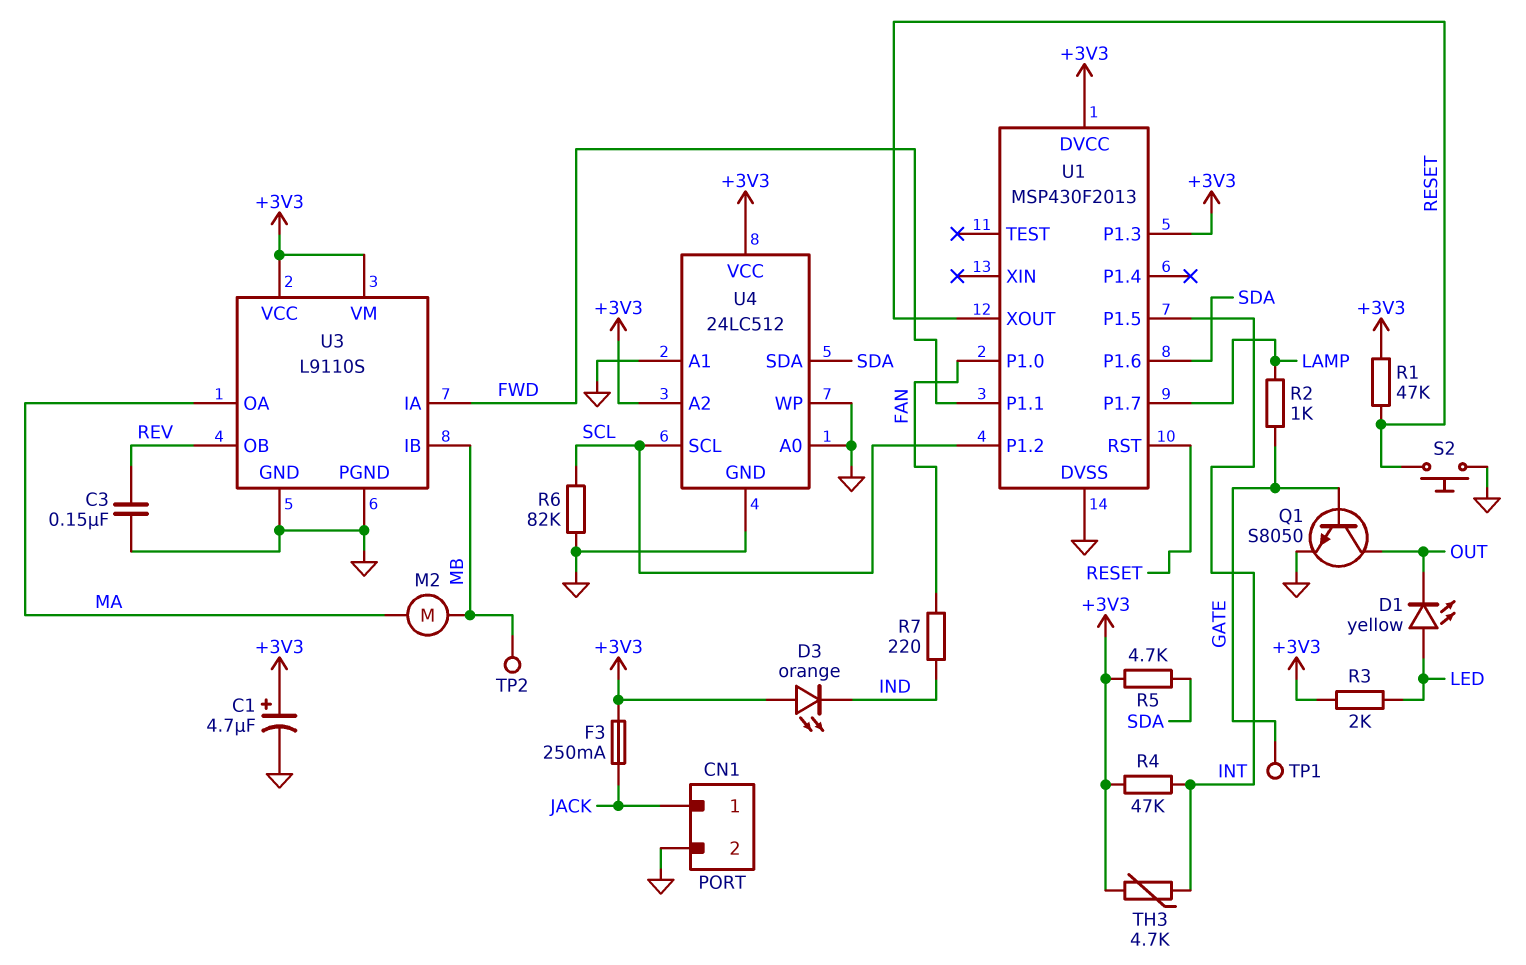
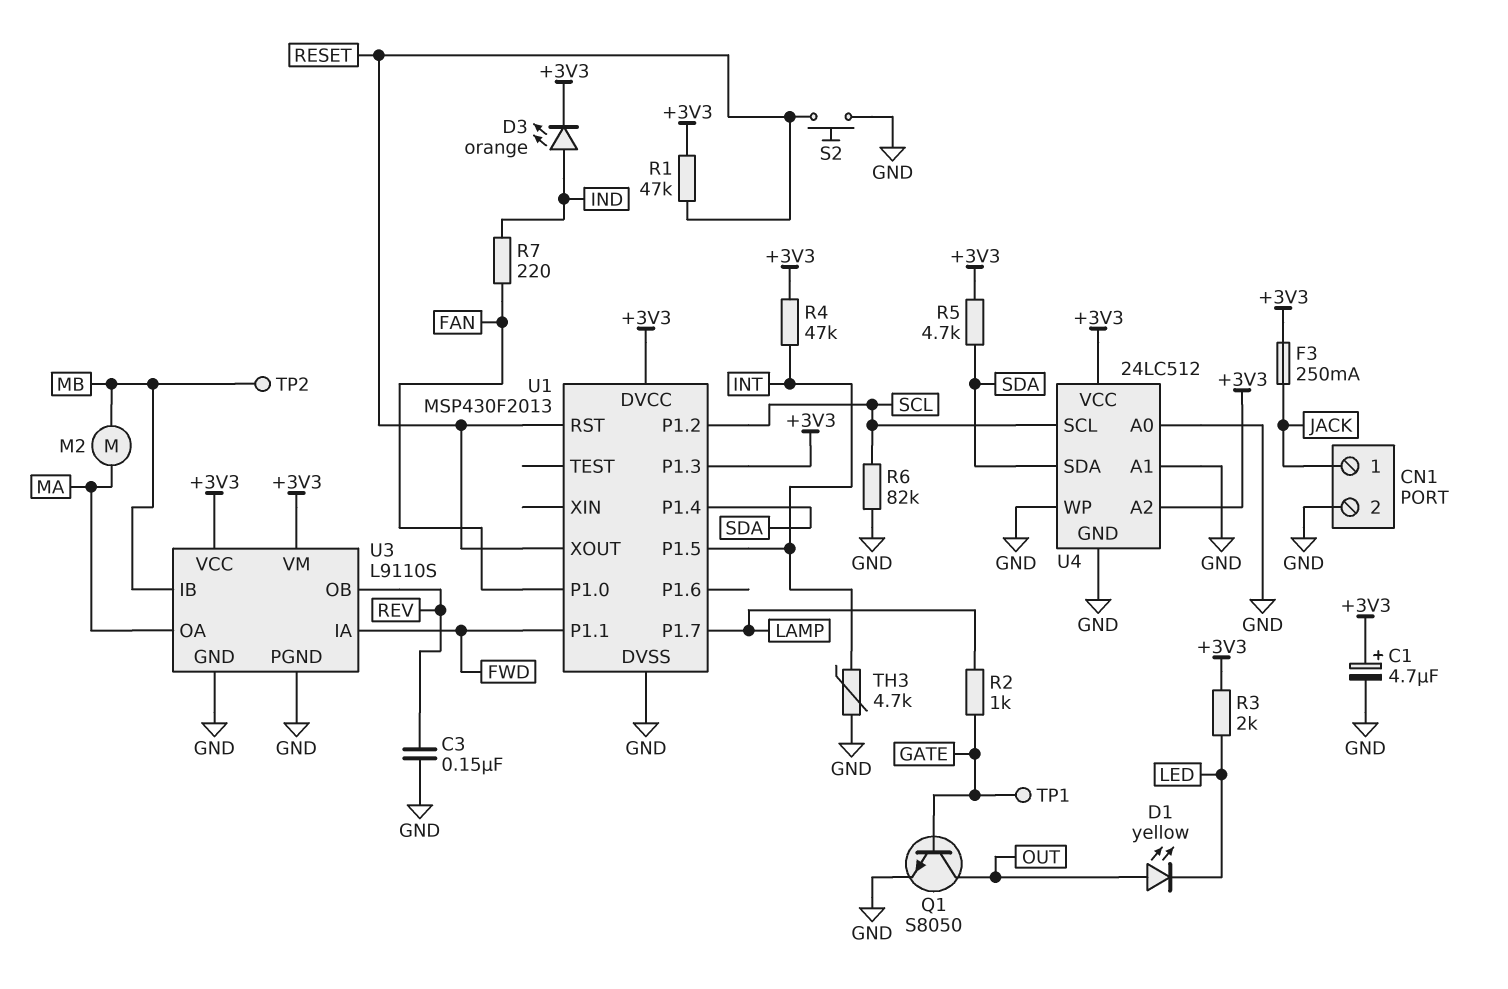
D1: LED yellow (A LED, K OUT) -> LED yellow (A OUT, K LED)
D3: LED orange (A +3V3, K IND) -> LED orange (A IND, K +3V3)
TH3: 4.7k (+3V3, INT) -> 4.7k (GND, INT)
U1 pin P1.4: none -> SDA
U1 pin P1.6: SDA -> none

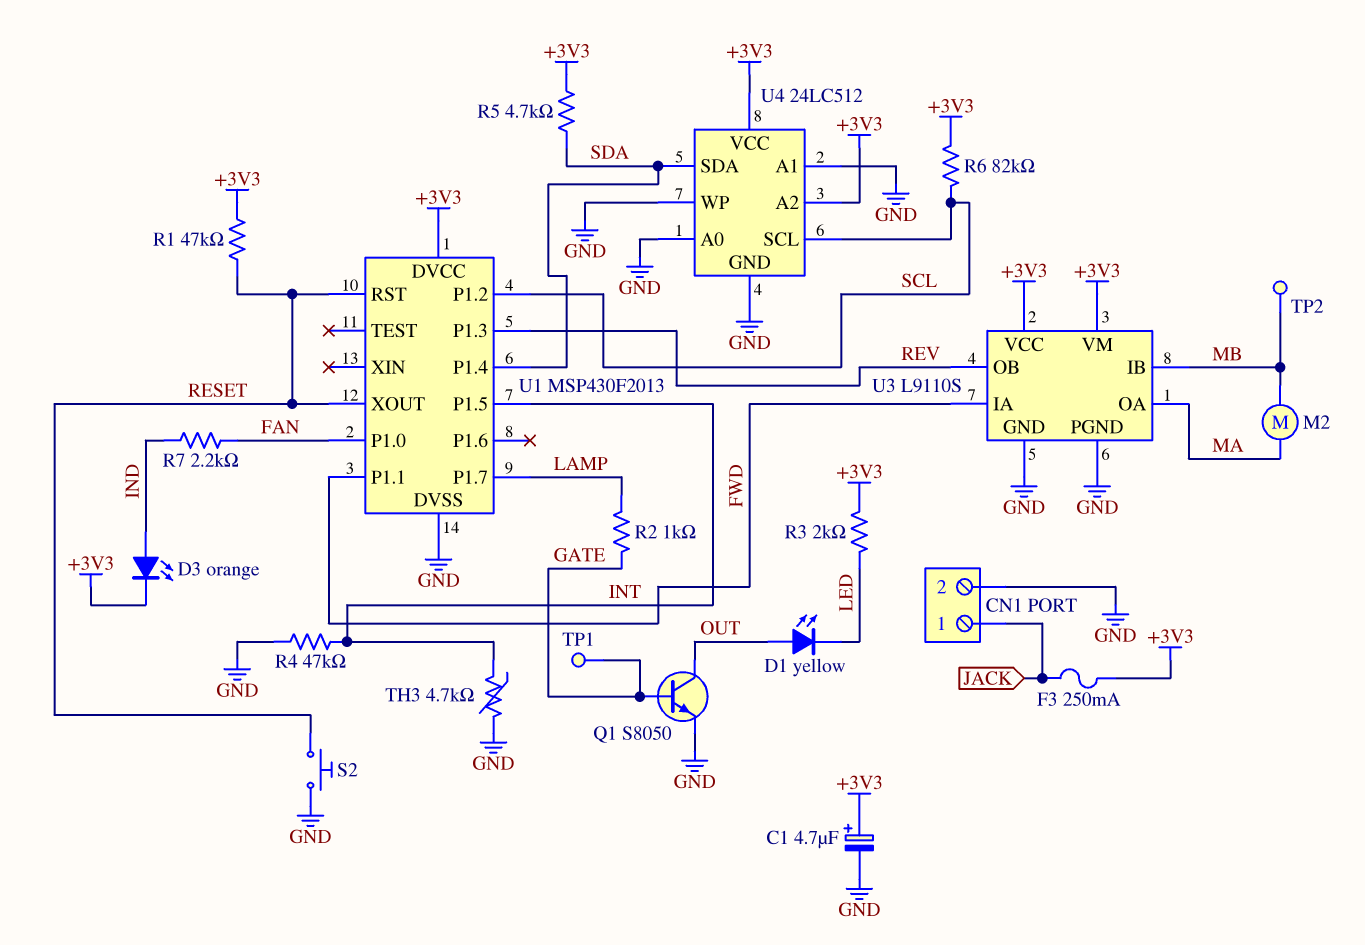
C3: 150nF (GND, REV) -> none
R4: 47k (+3V3, INT) -> 47k (GND, INT)
R6: 82k (GND, SCL) -> 82k (+3V3, SCL)
R7: 220 (FAN, IND) -> 2.2k (FAN, IND)
U1 pin P1.3: +3V3 -> REV

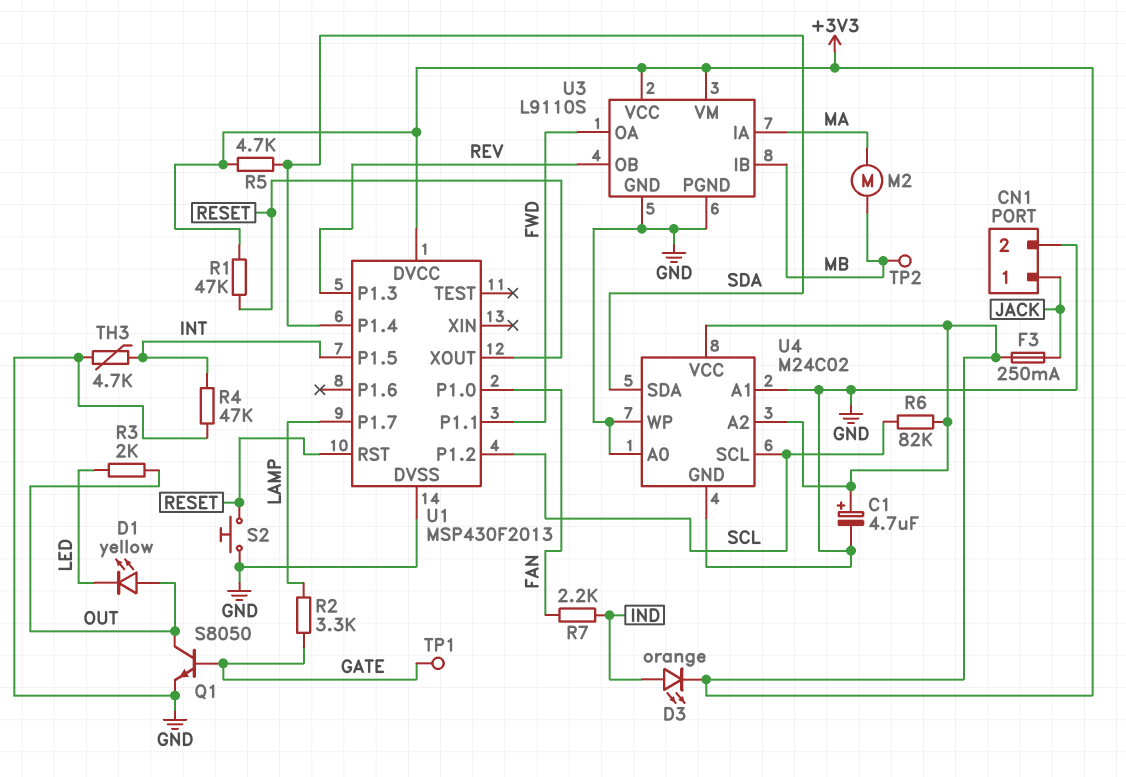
R2: 1k (GATE, LAMP) -> 3.3k (GATE, LAMP)
R3: 2k (+3V3, LED) -> 2k (LED, OUT)
U3 pin IA: FWD -> MA
U3 pin OA: MA -> FWD
U4: 24LC512 -> M24C02

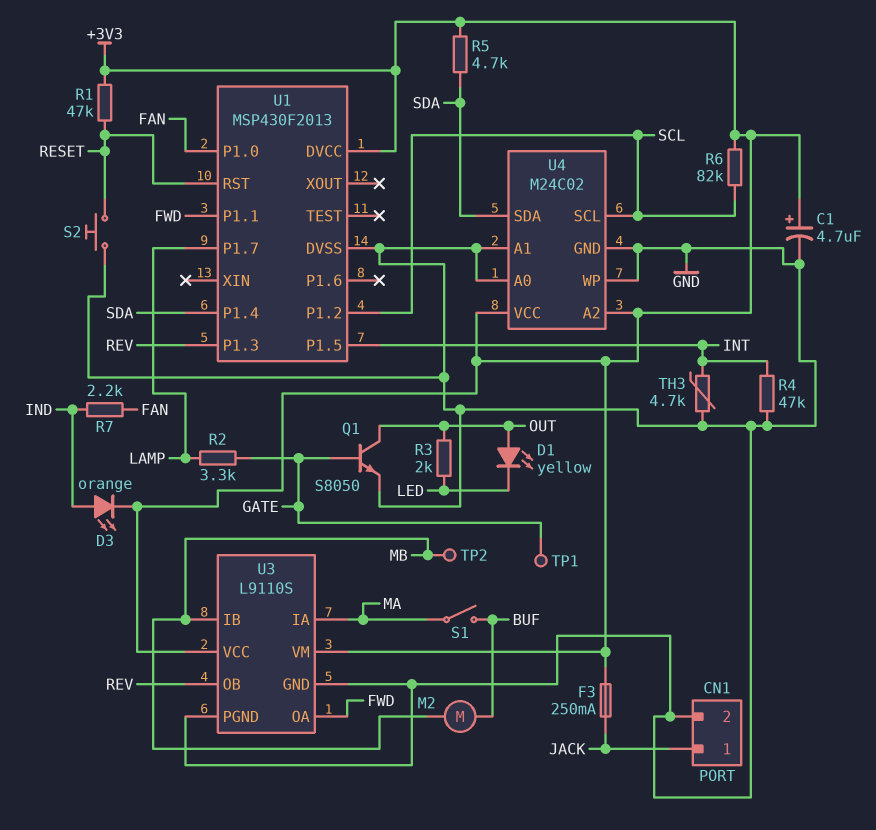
M2: motor (MA, MB) -> motor (BUF, MB)
S1: none -> switch (BUF, MA)
U1 pin XOUT: RESET -> none

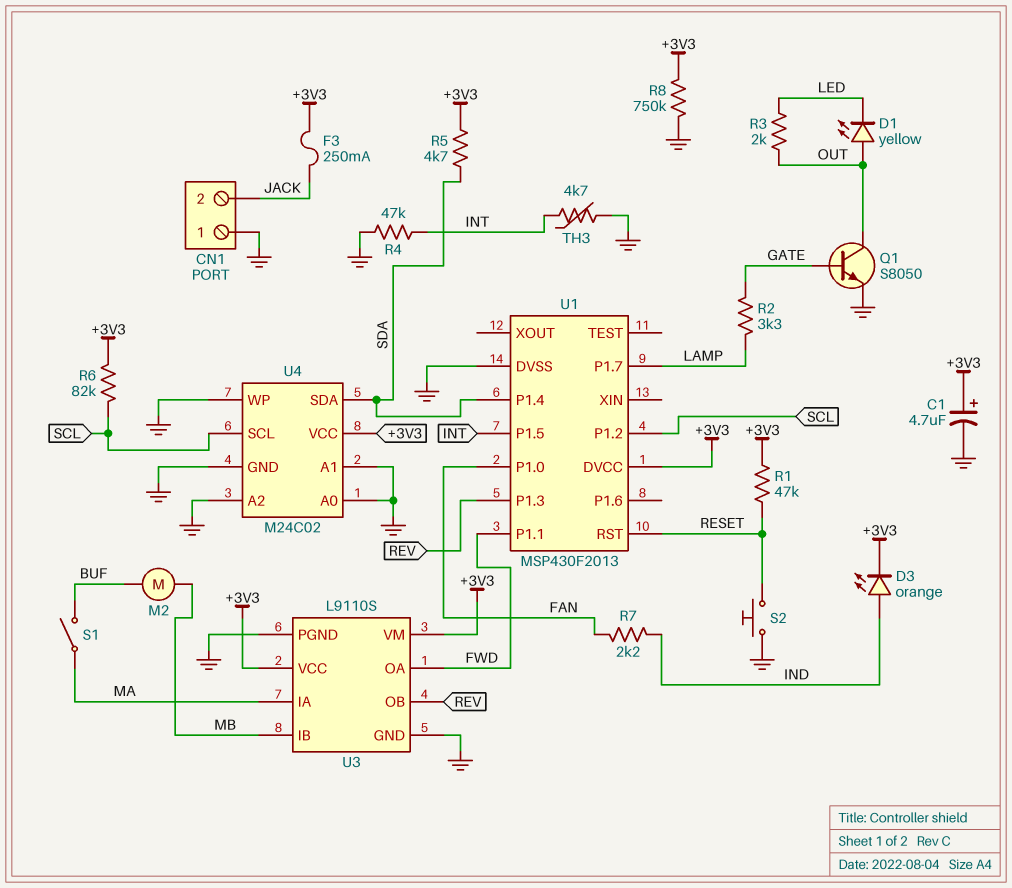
CN1 pin 1: JACK -> GND
CN1 pin 2: GND -> JACK
R8: none -> 750k (+3V3, GND)
TP1: test point (GATE) -> none
TP2: test point (MB) -> none
U4 pin A2: +3V3 -> GND

